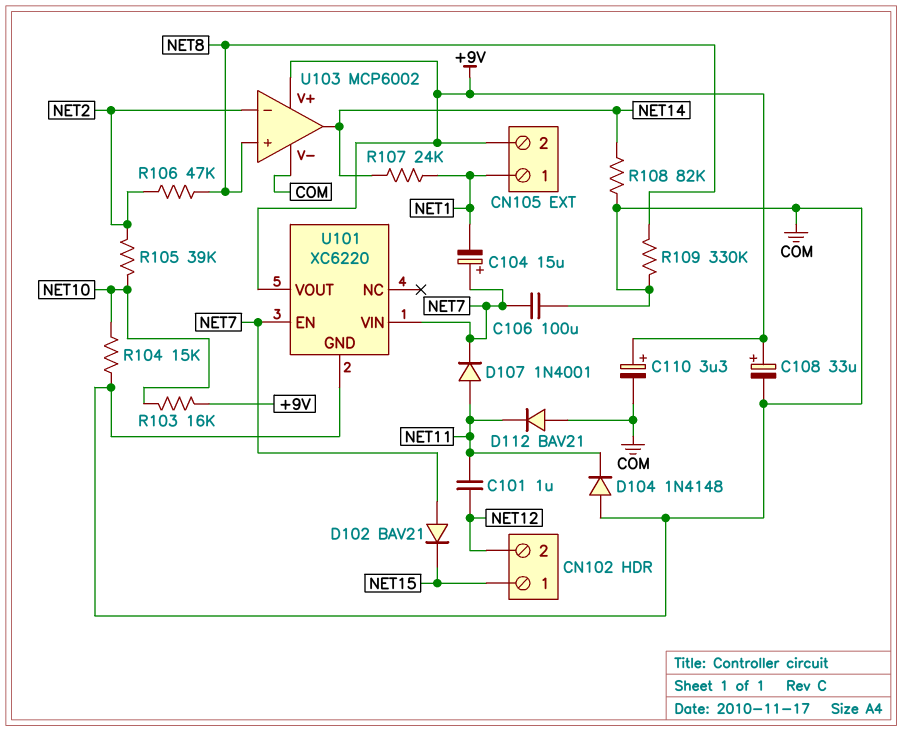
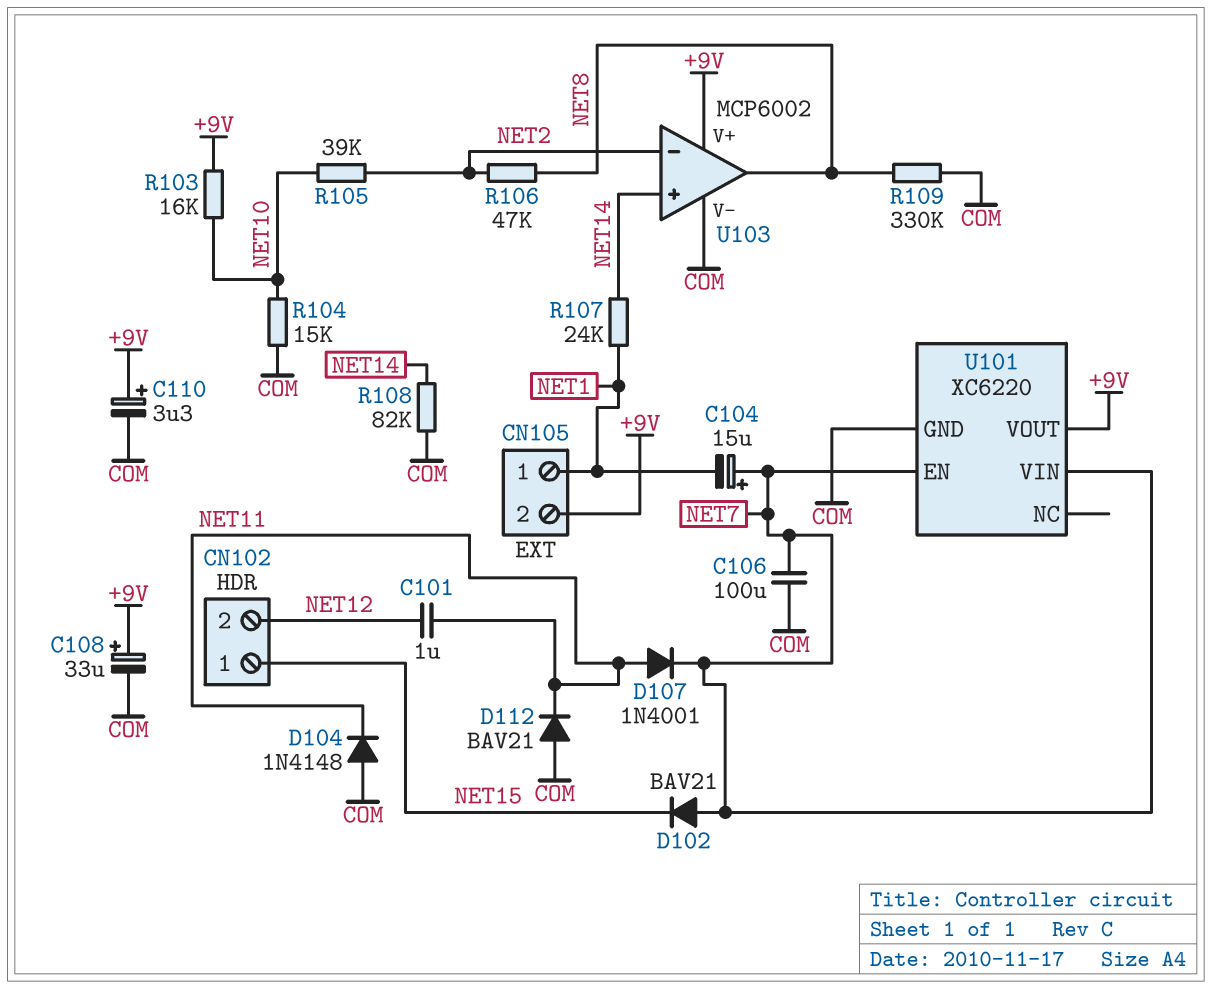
U103 pin in+: NET8 -> NET14
U103 pin out: NET14 -> NET8

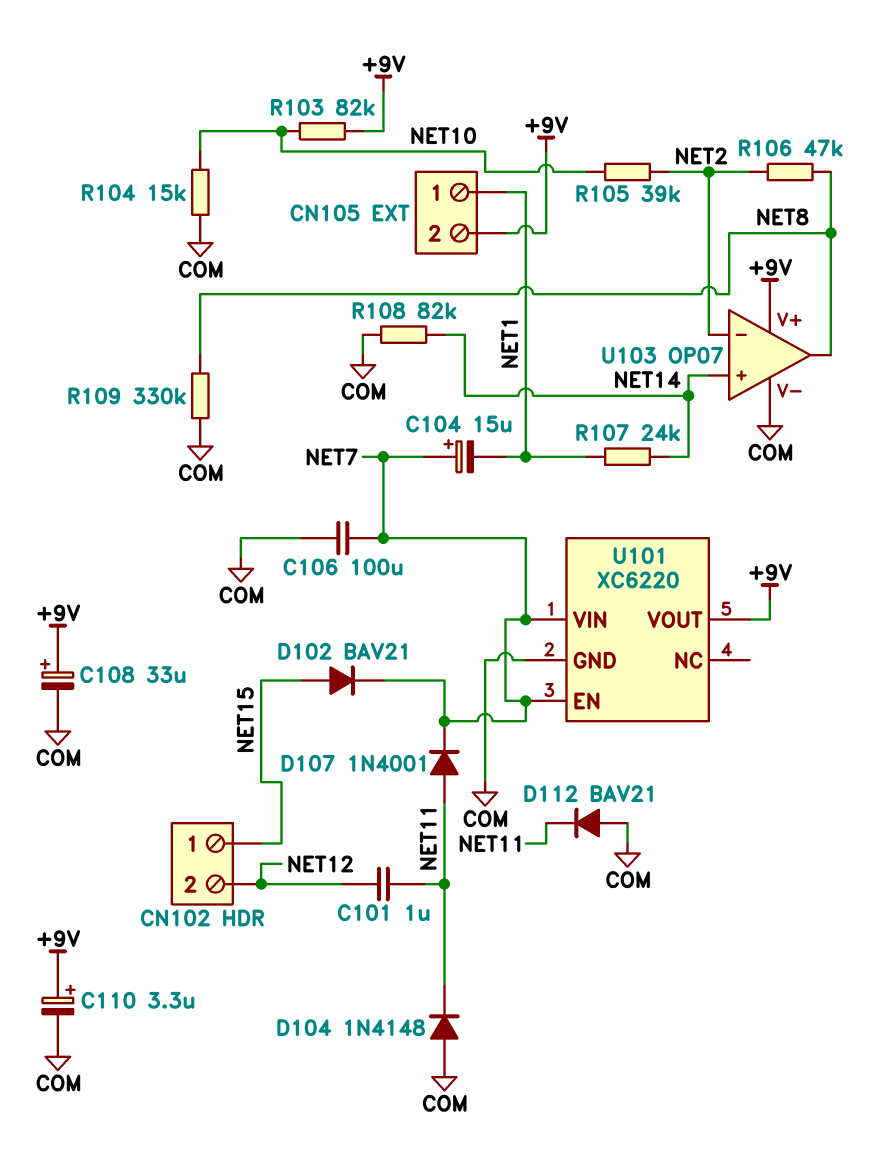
D102: diode BAV21 (A NET7, K NET15) -> diode BAV21 (A NET15, K NET7)
R103: 16k (+9V, NET10) -> 82k (+9V, NET10)
U103: MCP6002 -> OP07

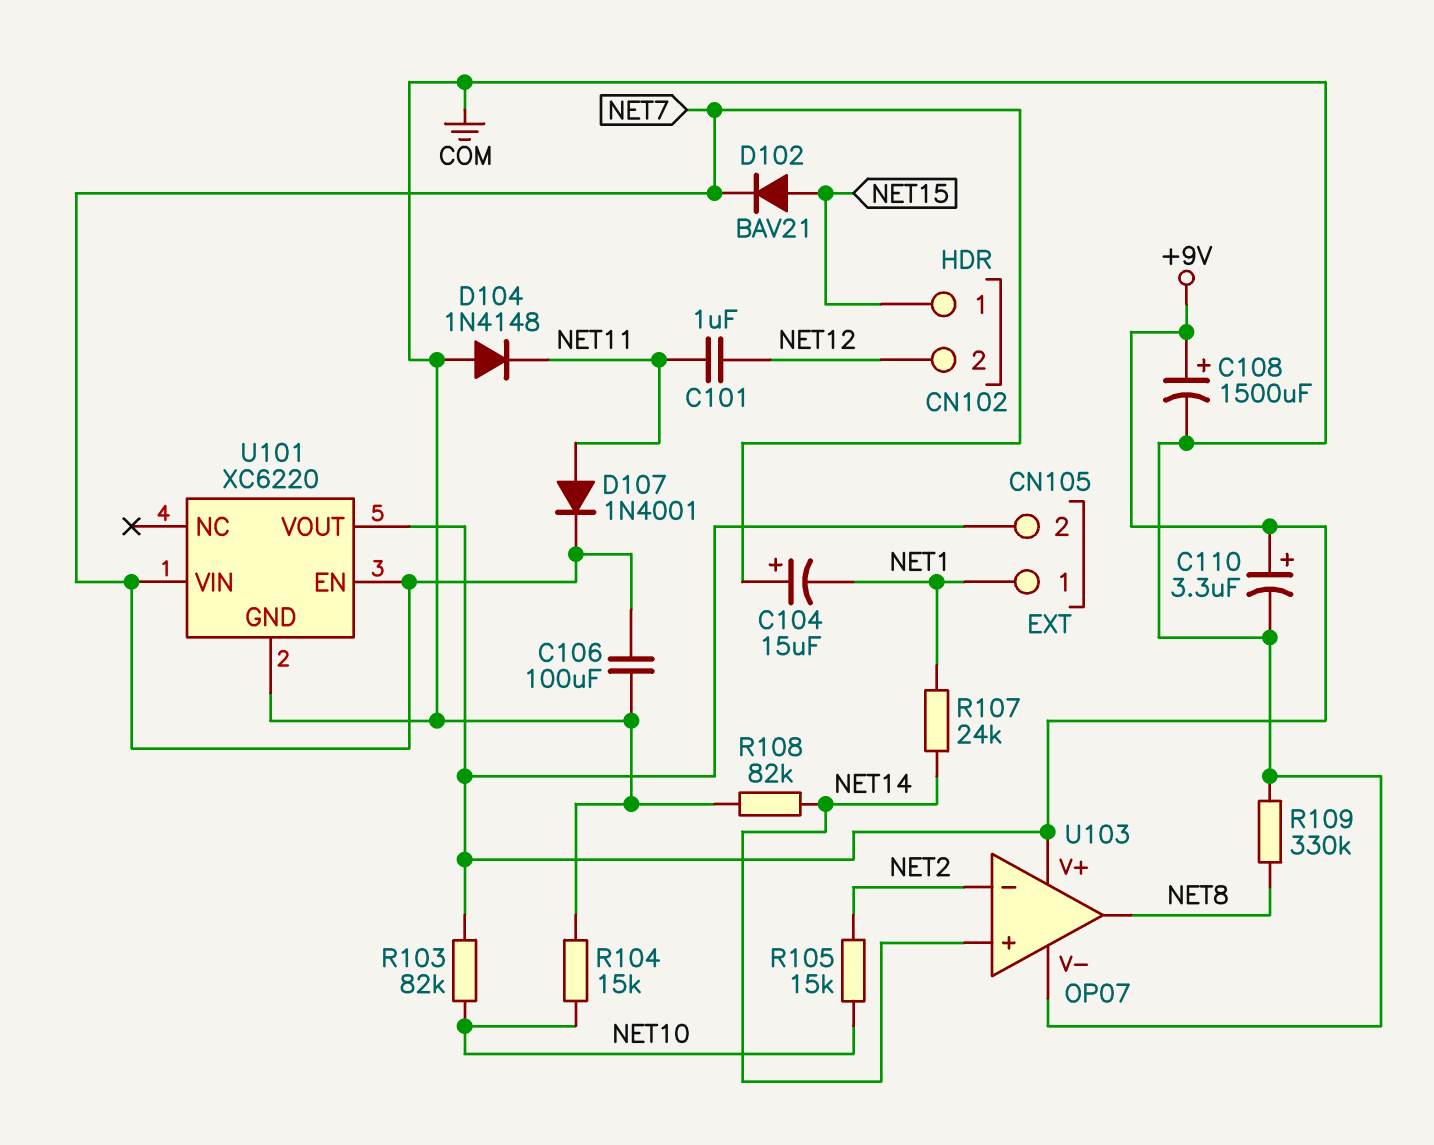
C108: 33uF (plus +9V, minus COM) -> 1500uF (plus +9V, minus COM)
D112: diode BAV21 (A COM, K NET11) -> none
R105: 39k (NET2, NET10) -> 15k (NET2, NET10)
R106: 47k (NET2, NET8) -> none

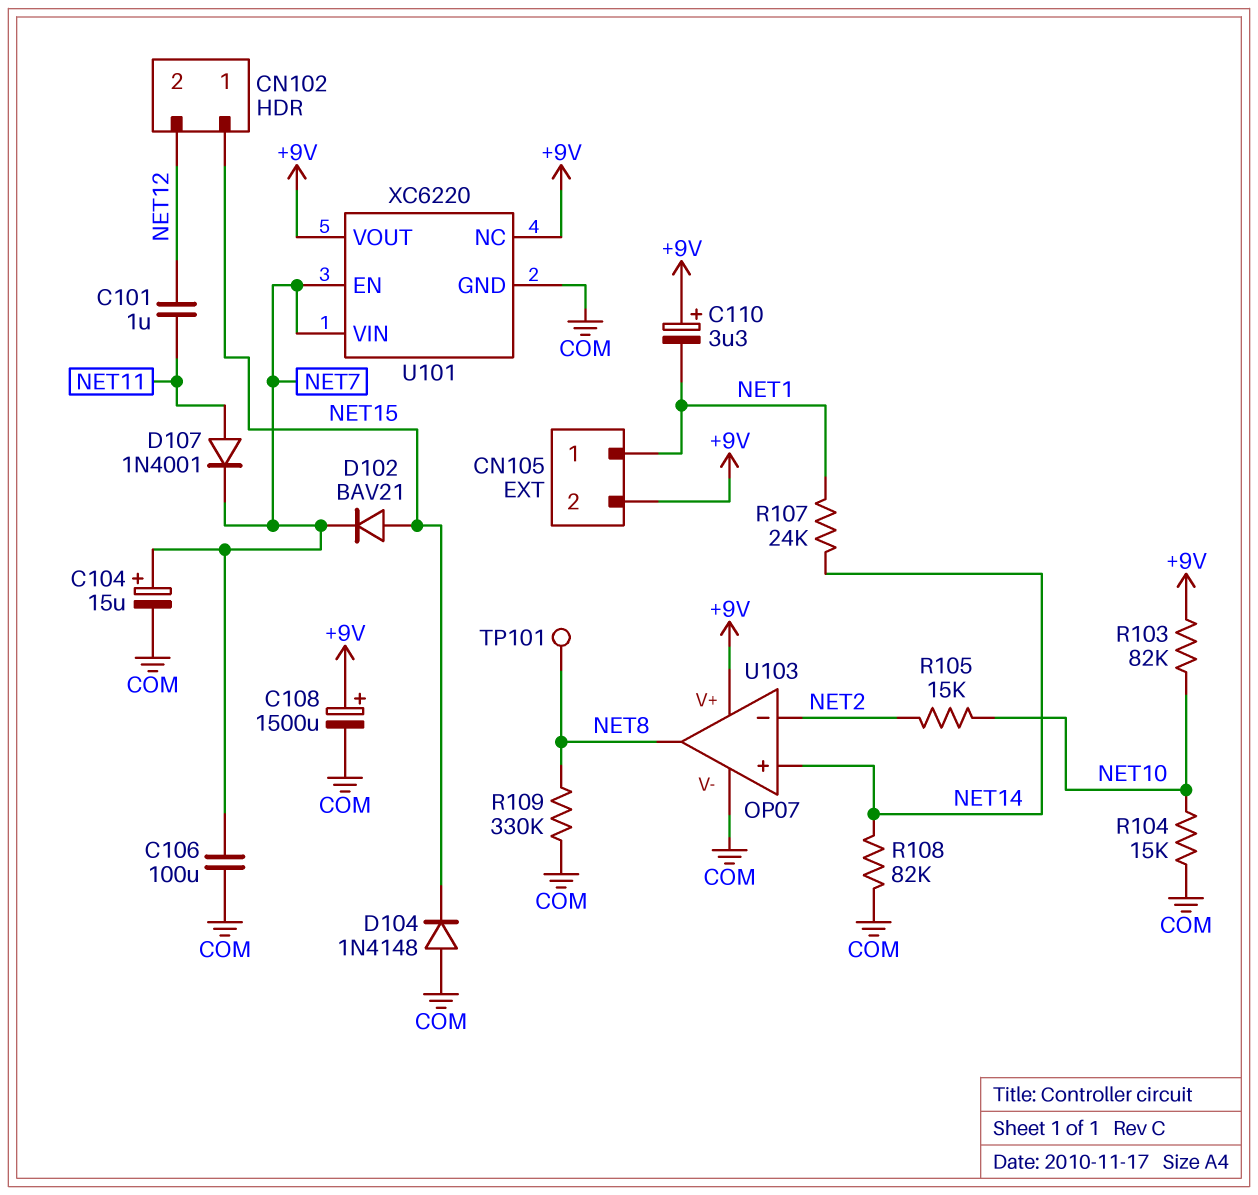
C104: 15uF (plus NET7, minus NET1) -> 15uF (plus NET7, minus COM)
C110: 3.3uF (plus +9V, minus COM) -> 3.3uF (plus +9V, minus NET1)
D104: diode 1N4148 (A COM, K NET11) -> diode 1N4148 (A COM, K NET15)
TP101: none -> test point (NET8)
U101 pin NC: none -> +9V

